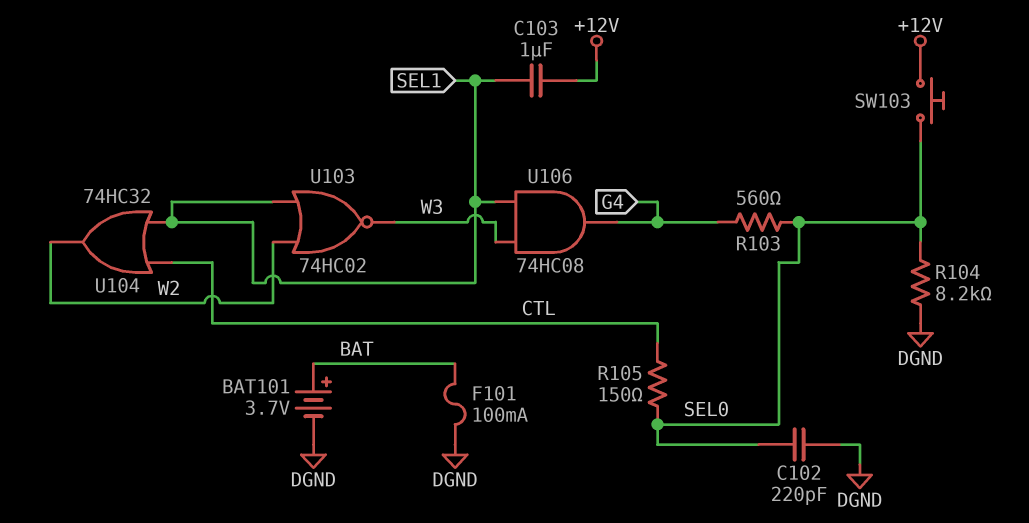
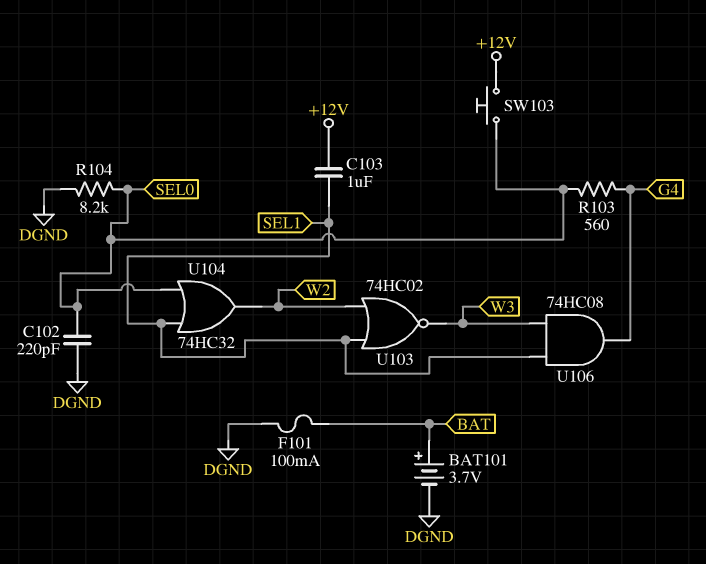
R105: 150 (CTL, SEL0) -> none
U104: OR 74HC32 (in CTL, in SEL1, out W2) -> OR 74HC32 (in SEL0, in SEL1, out W2)

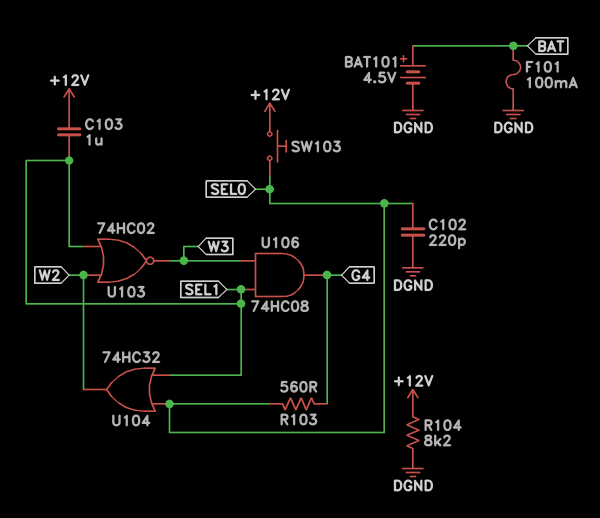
BAT101: 3.7V (plus BAT, minus DGND) -> 4.5V (plus BAT, minus DGND)
R104: 8.2k (DGND, SEL0) -> 8.2k (+12V, DGND)

